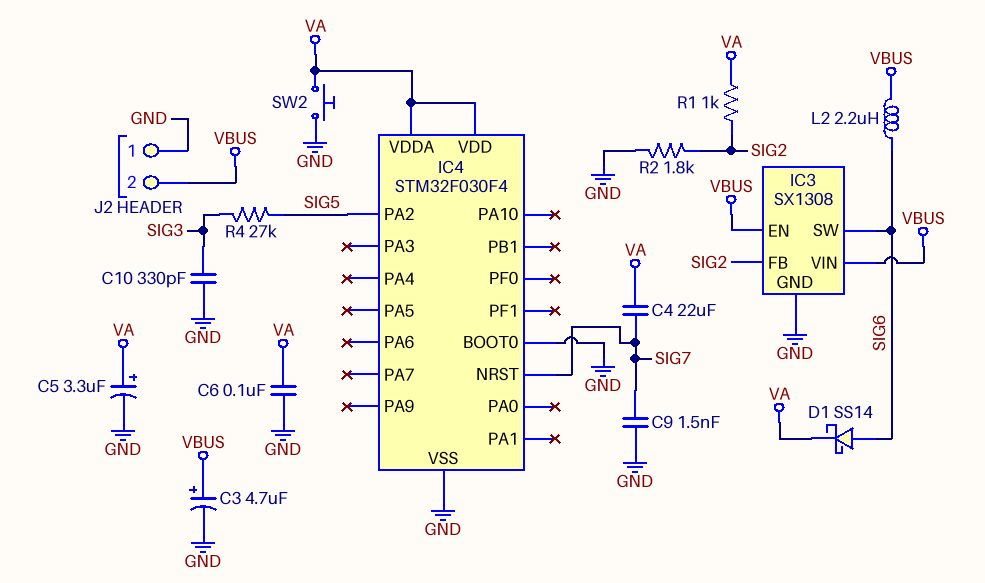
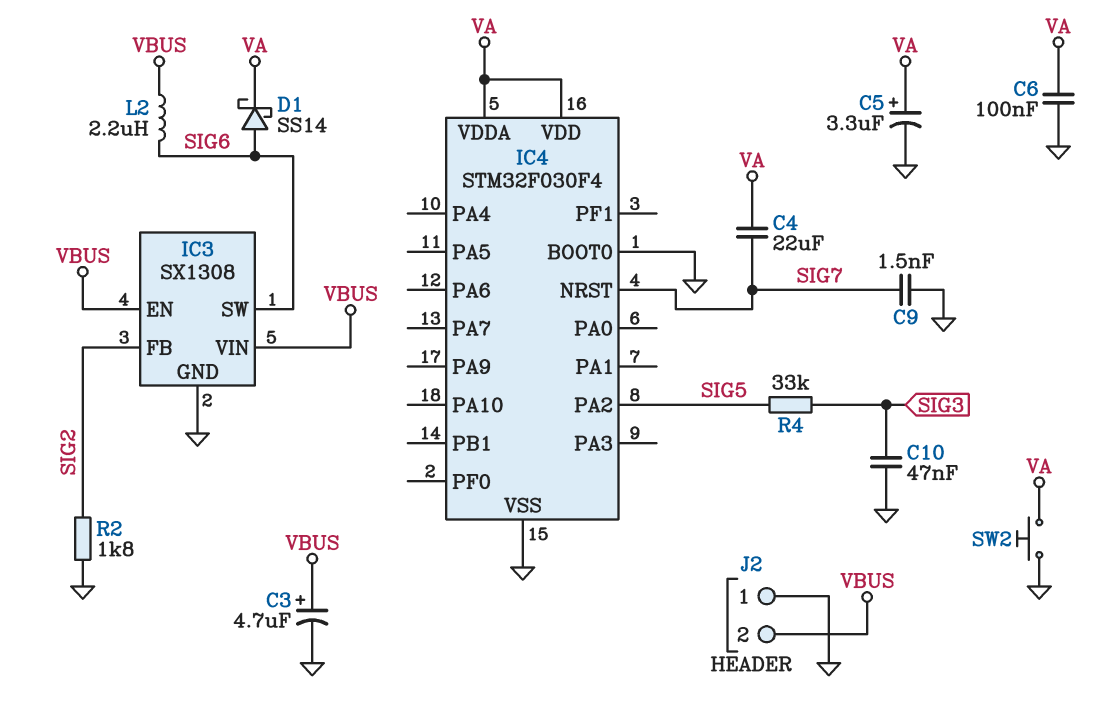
C10: 330pF (GND, SIG3) -> 47nF (GND, SIG3)
R1: 1k (SIG2, VA) -> none
R4: 27k (SIG3, SIG5) -> 33k (SIG3, SIG5)

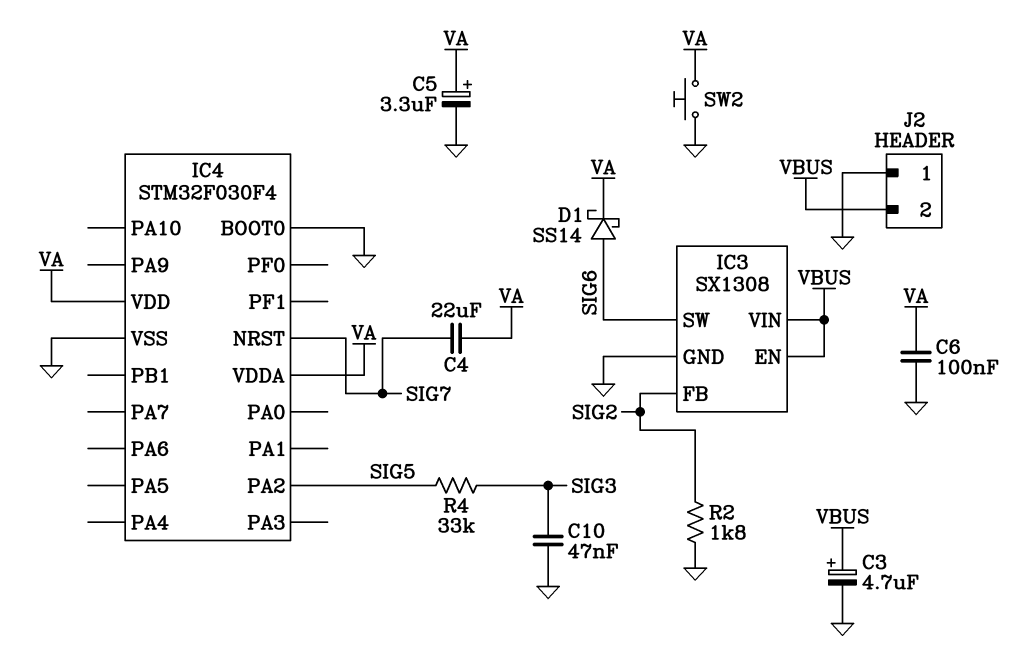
C9: 1.5nF (GND, SIG7) -> none
L2: 2.2uH (SIG6, VBUS) -> none

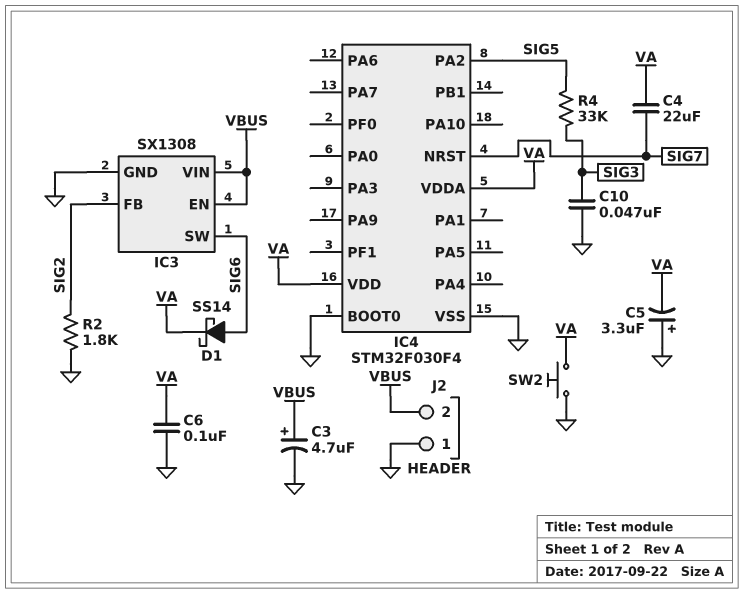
C5: 3.3uF (plus VA, minus GND) -> 3.3uF (plus GND, minus VA)

